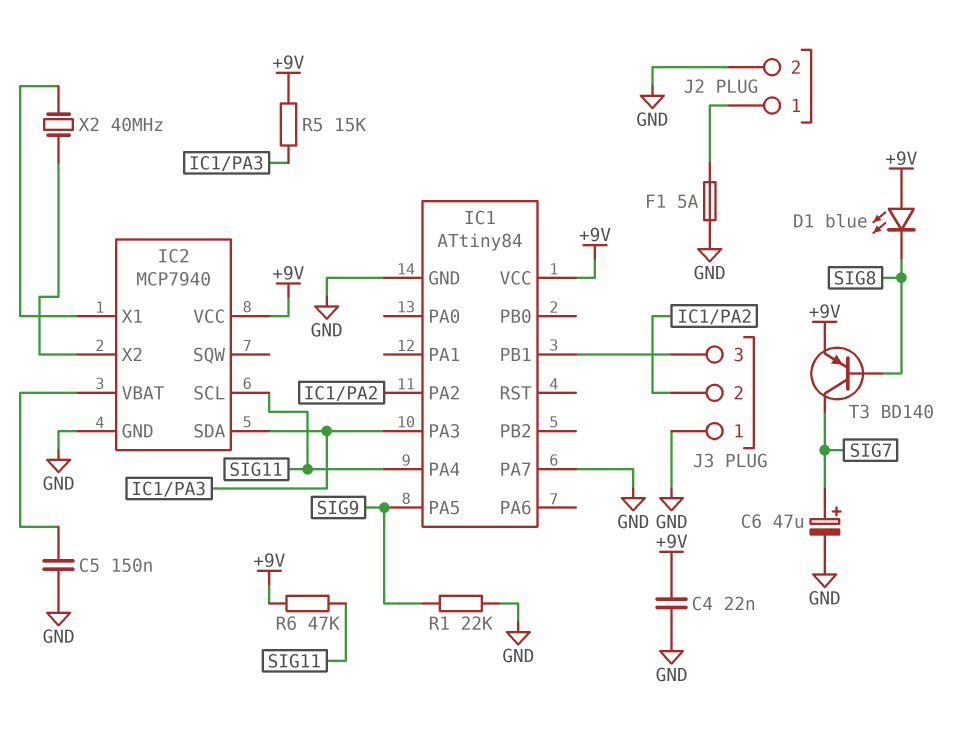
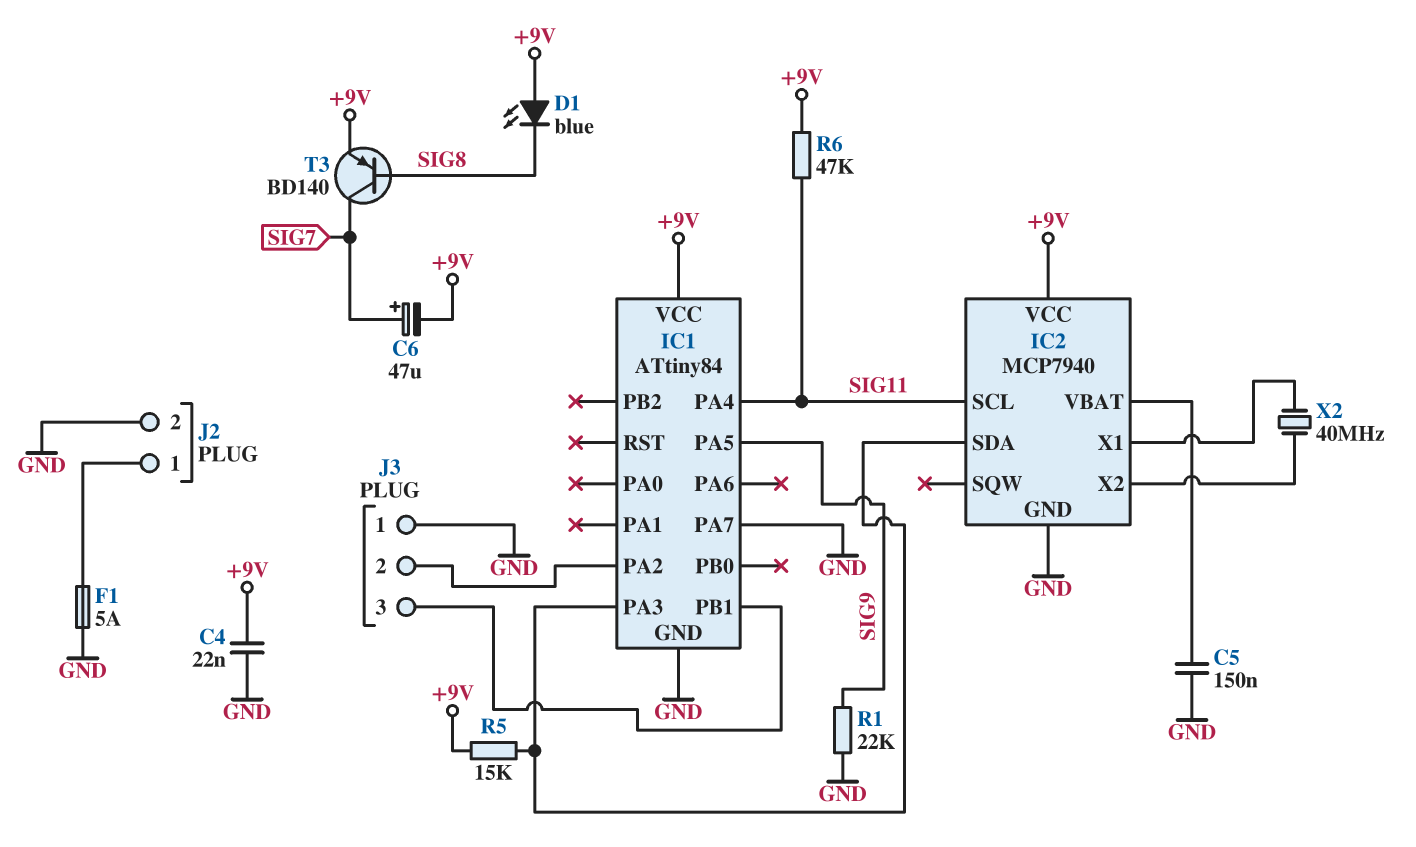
C6: 47uF (plus SIG7, minus GND) -> 47uF (plus SIG7, minus +9V)

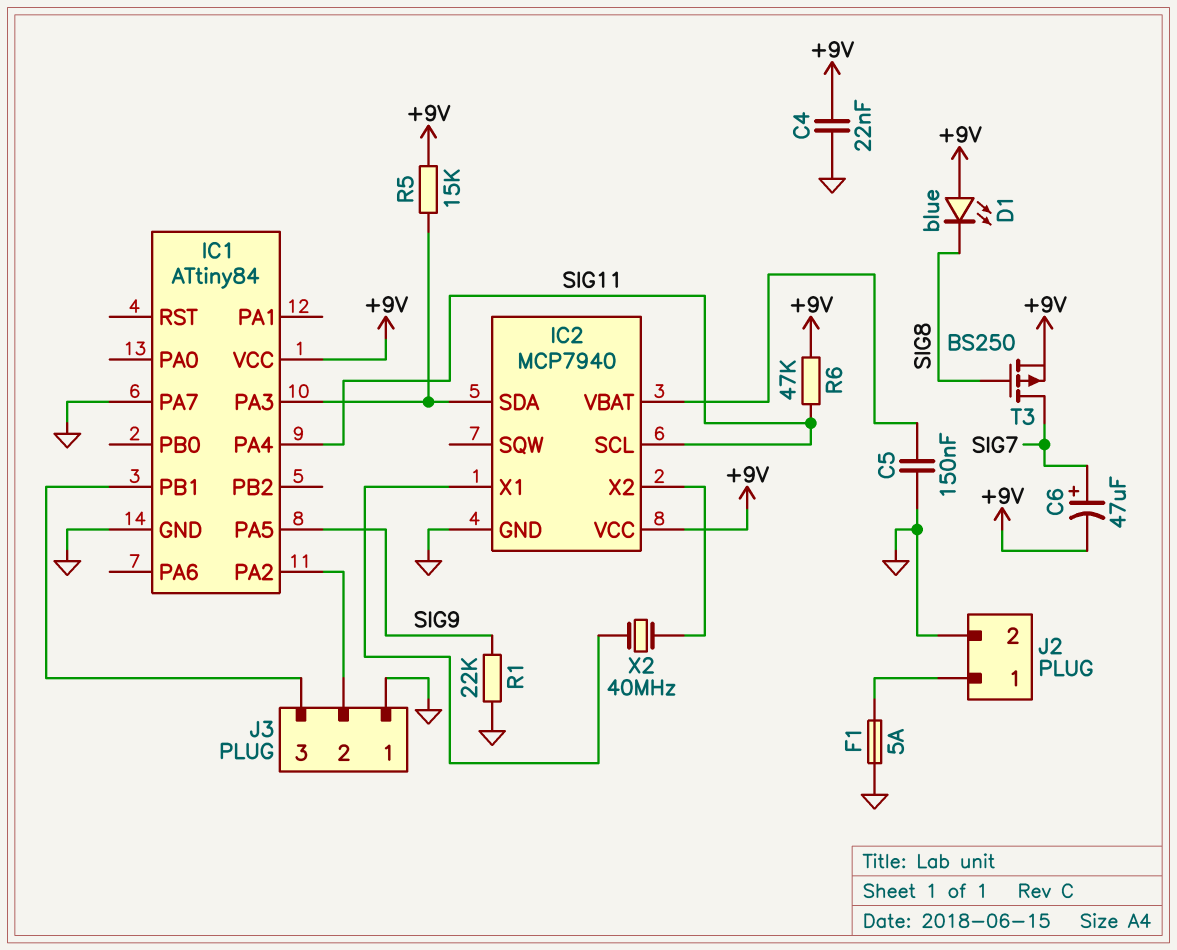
T3: PNP BD140 (B SIG8, C SIG7, E +9V) -> PMOS BS250 (G SIG8, D SIG7, S +9V)

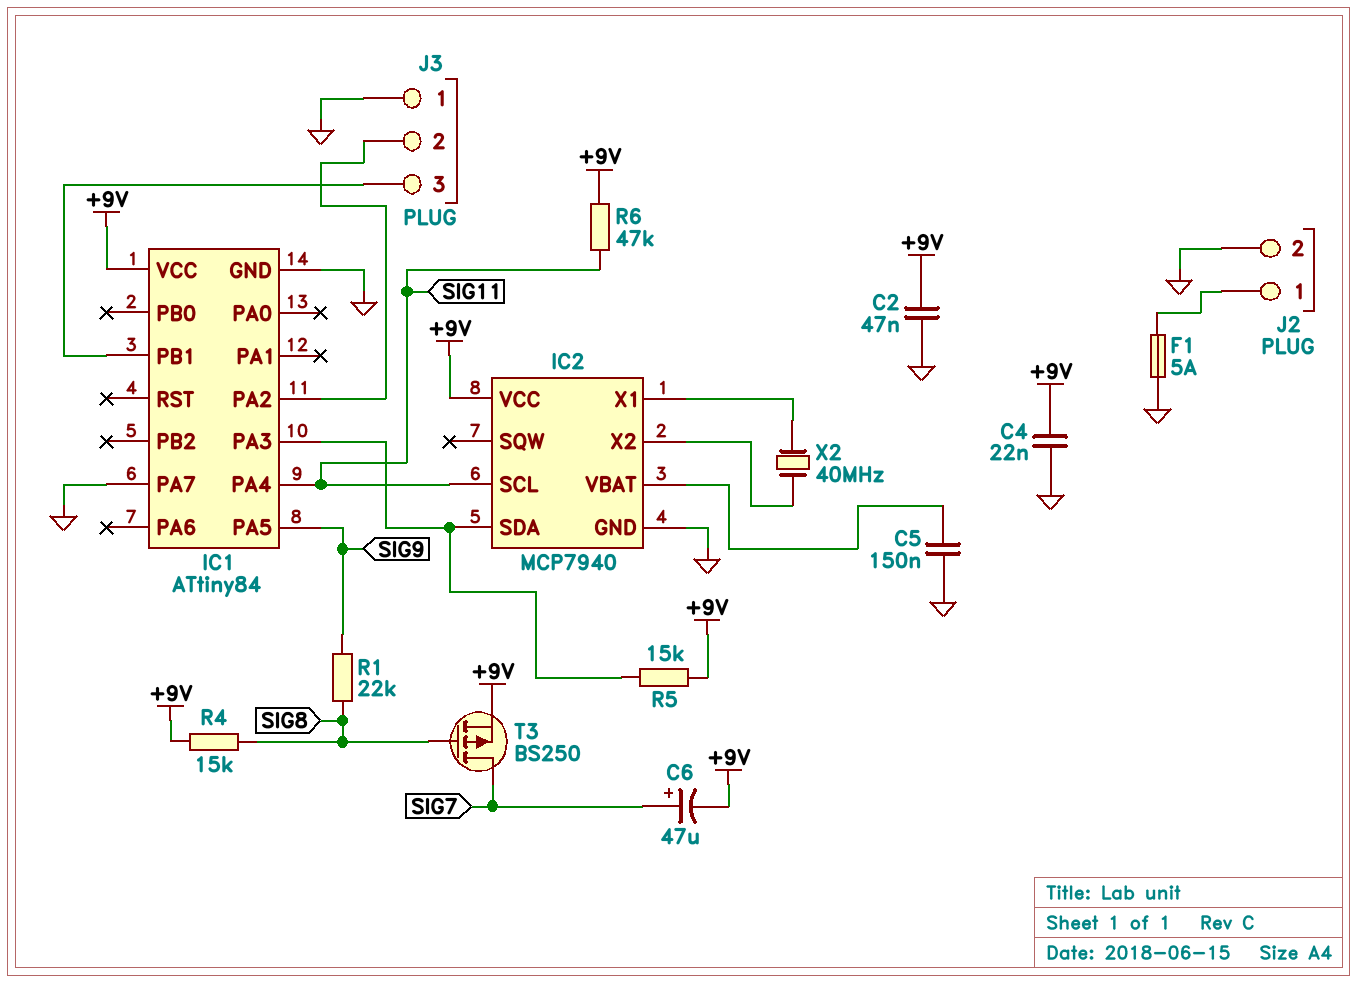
C2: none -> 47nF (+9V, GND)
D1: LED blue (A +9V, K SIG8) -> none
R1: 22k (GND, SIG9) -> 22k (SIG8, SIG9)
R4: none -> 15k (+9V, SIG8)

